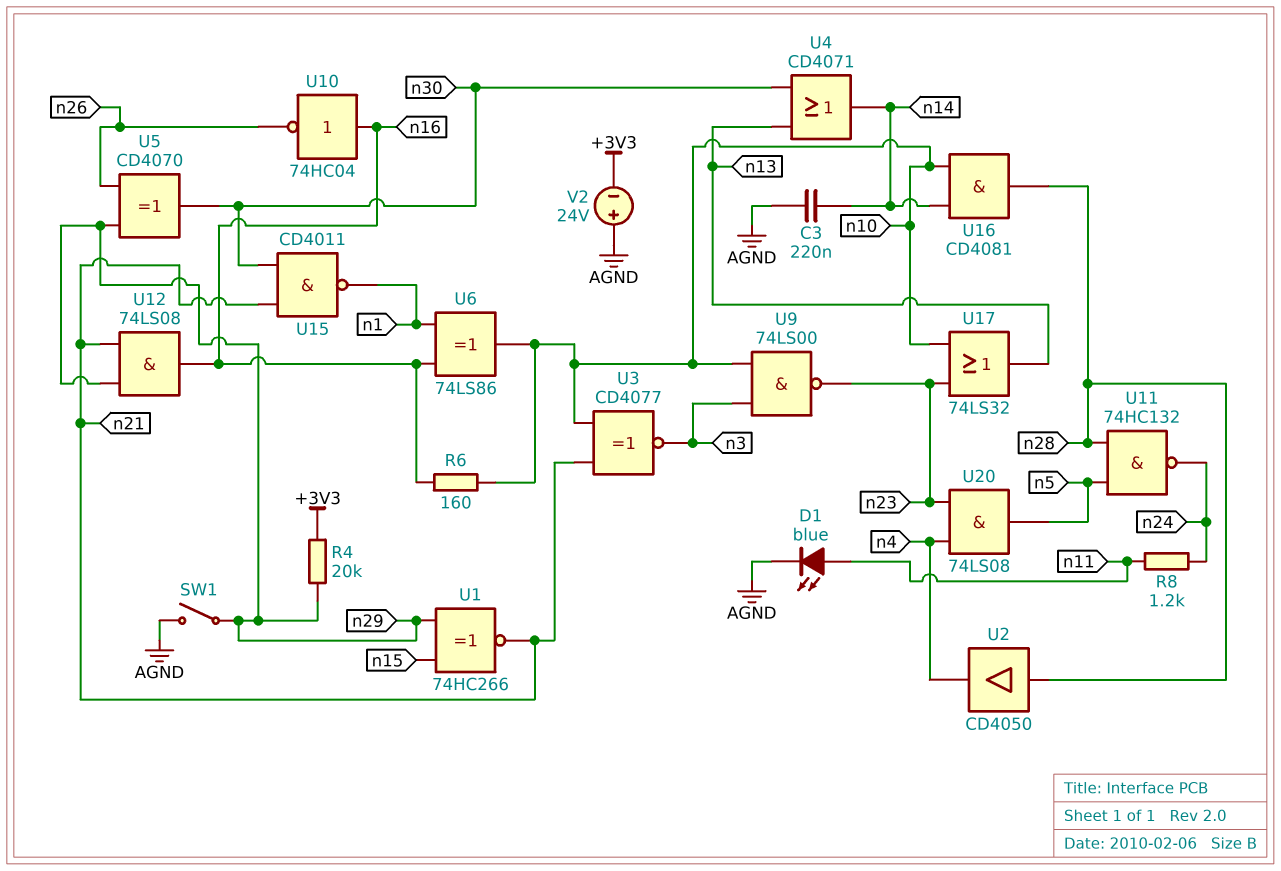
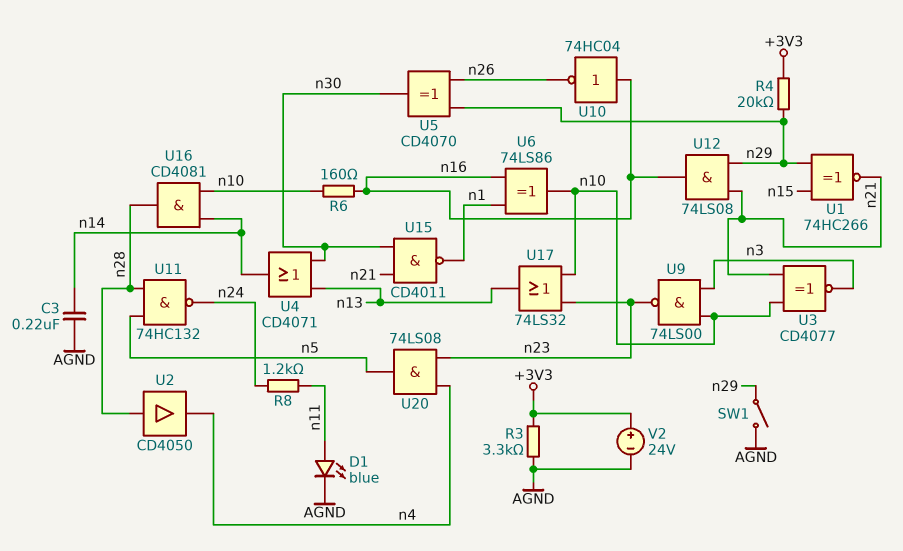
R3: none -> 3.3k (+3V3, AGND)
V2: 24V (plus AGND, minus +3V3) -> 24V (plus +3V3, minus AGND)

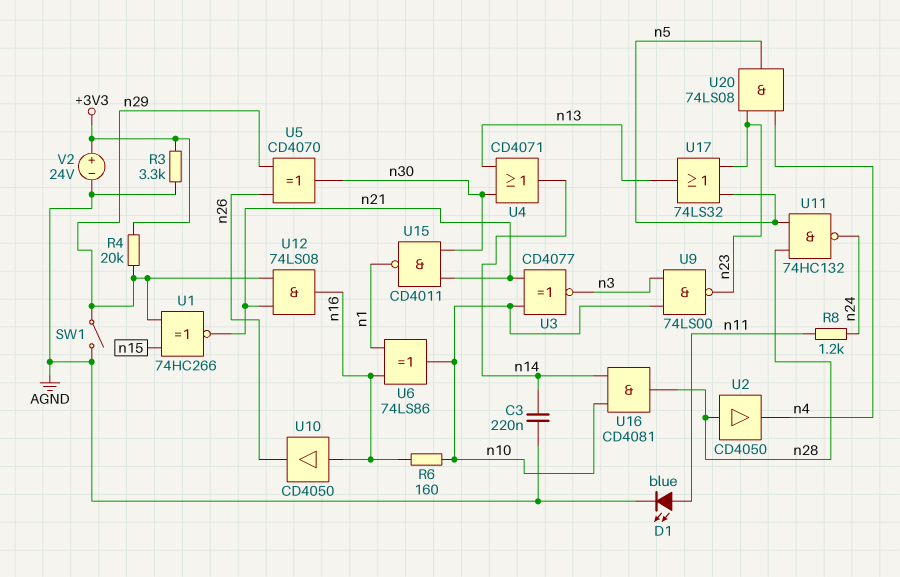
U10: NOT 74HC04 (in n16, out n26) -> buffer CD4050 (in n16, out n26)
U17: OR 74LS32 (in n10, in n23, out n13) -> OR 74LS32 (in n5, in n23, out n13)

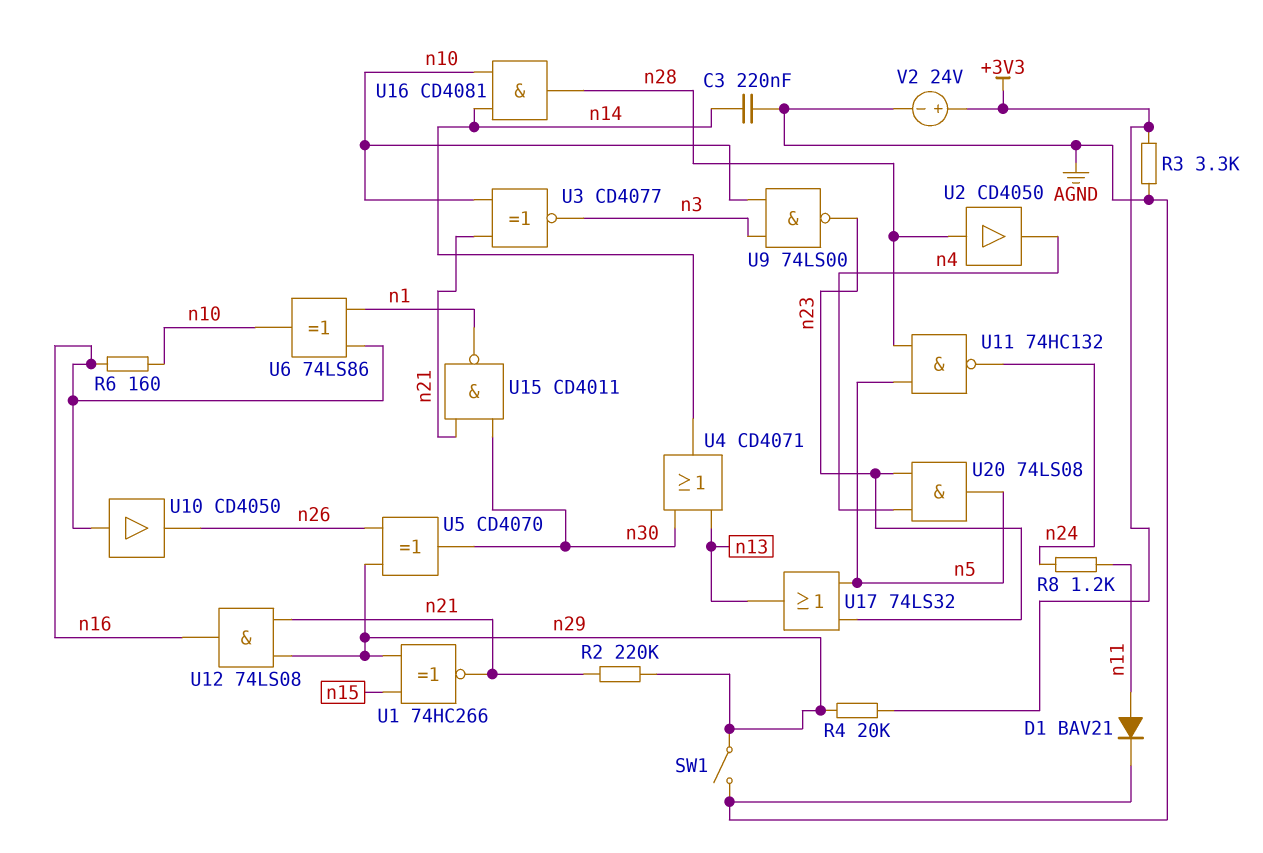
D1: LED blue (A n11, K AGND) -> diode BAV21 (A n11, K AGND)
R2: none -> 220k (n21, n29)

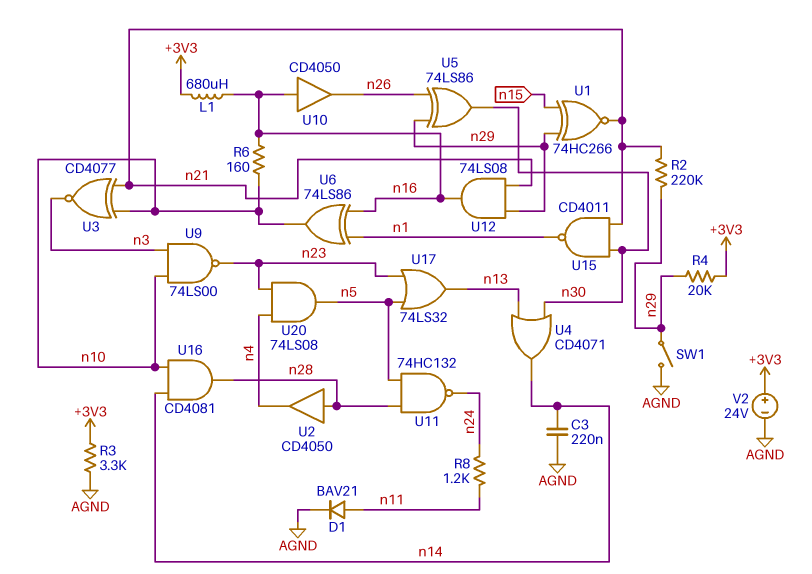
L1: none -> 680uH (+3V3, n16)
U5: XOR CD4070 (in n26, in n29, out n30) -> XOR 74LS86 (in n26, in n29, out n30)

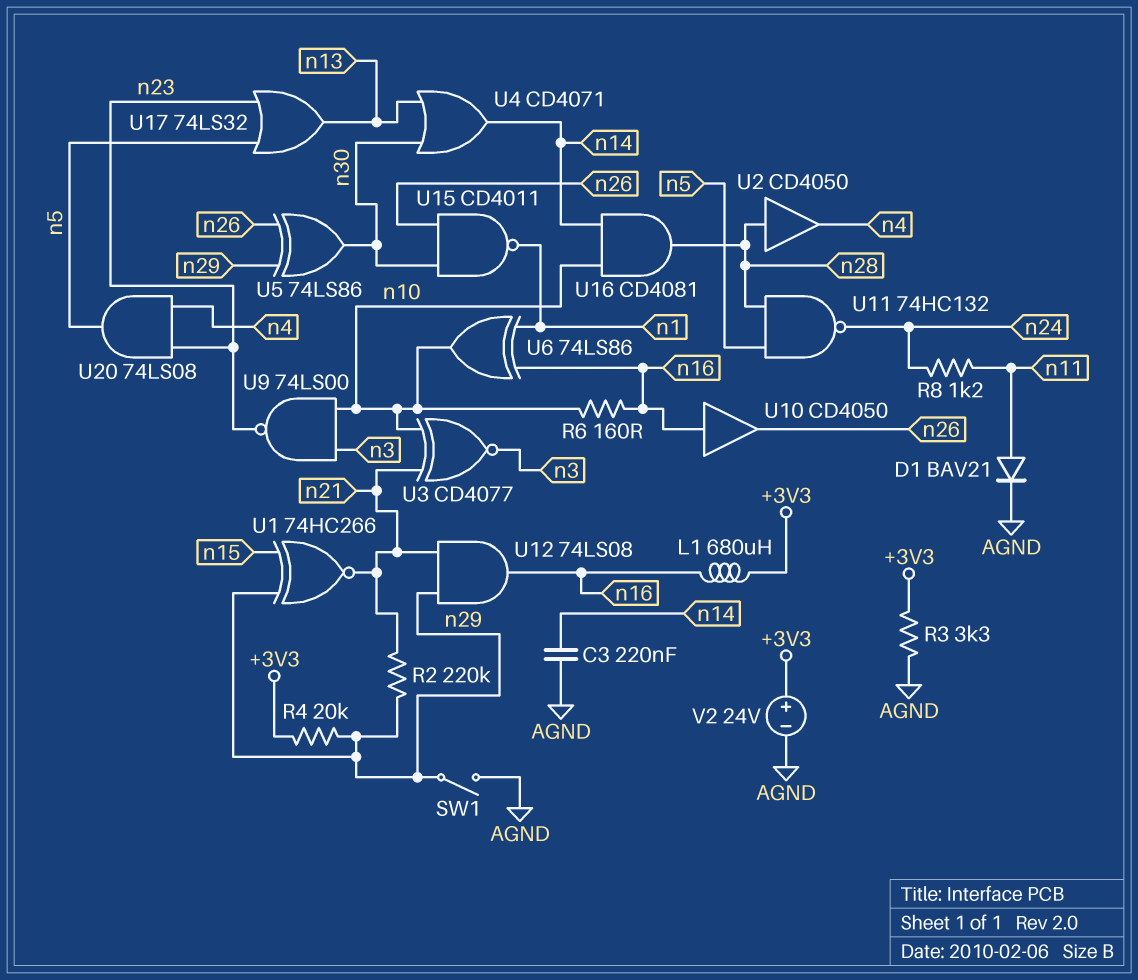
U15: NAND CD4011 (in n21, in n30, out n1) -> NAND CD4011 (in n26, in n30, out n1)

